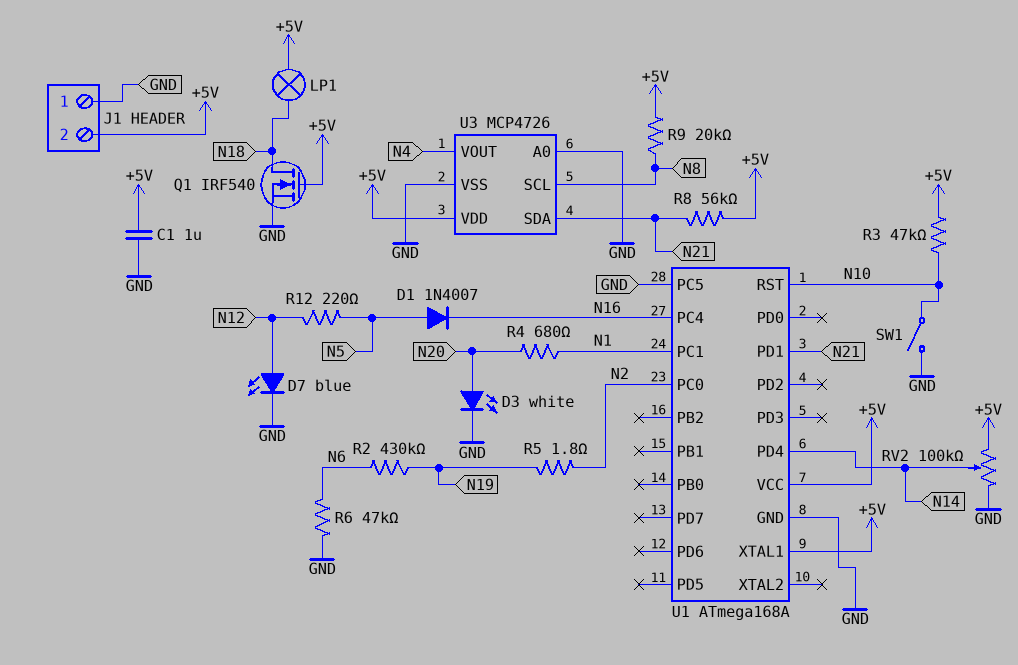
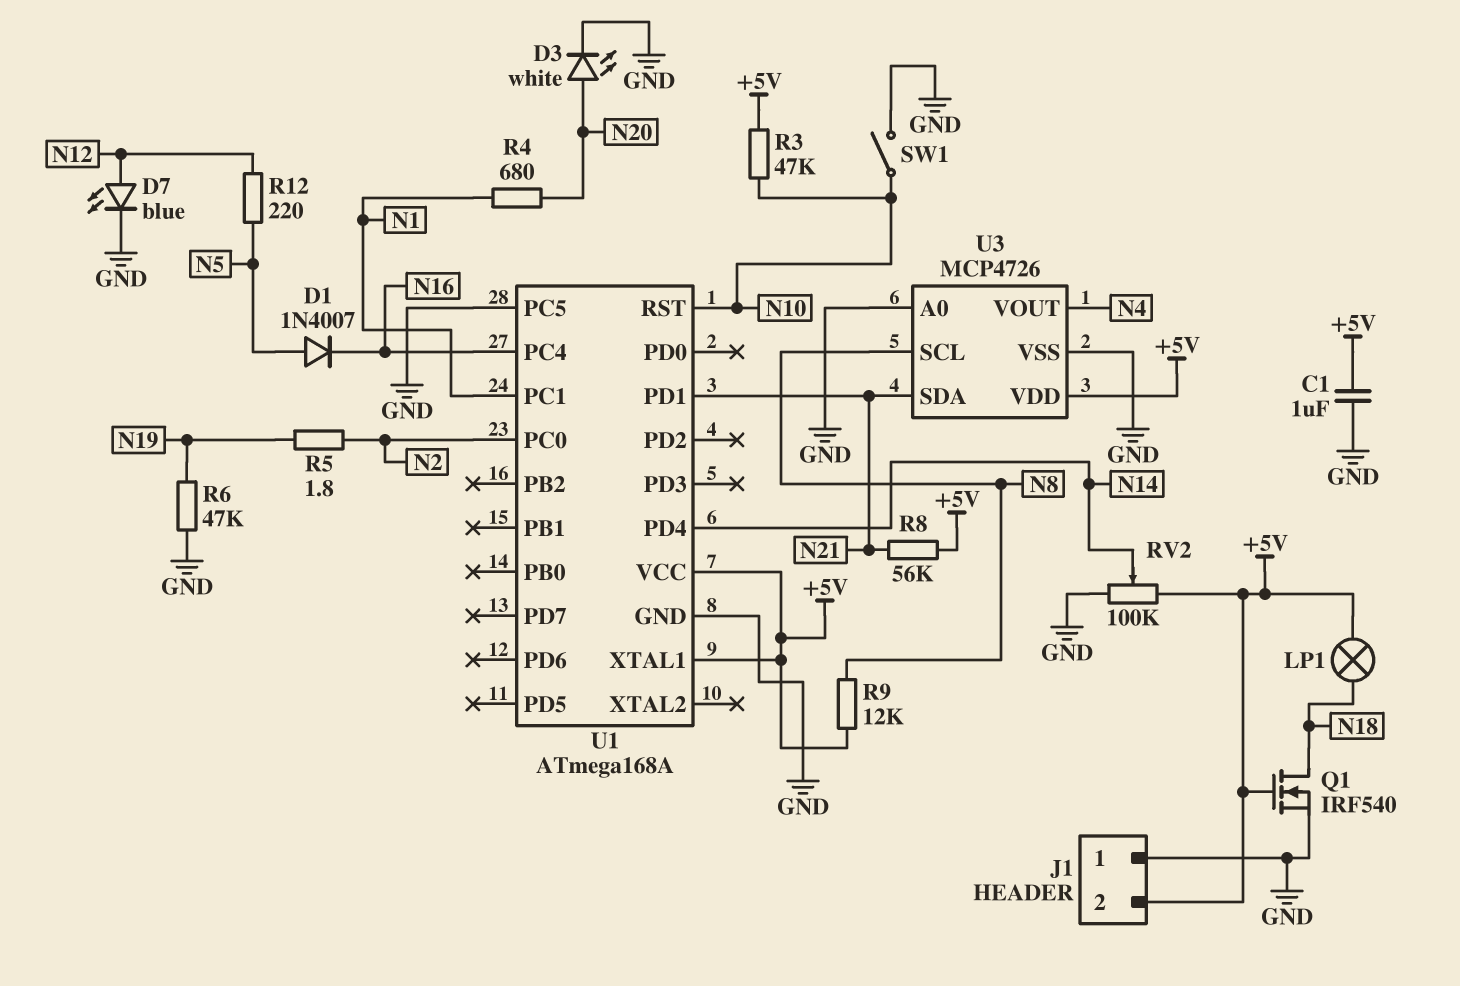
R2: 430k (N6, N19) -> none
R6: 47k (GND, N6) -> 47k (GND, N19)
R9: 20k (+5V, N8) -> 12k (+5V, N8)

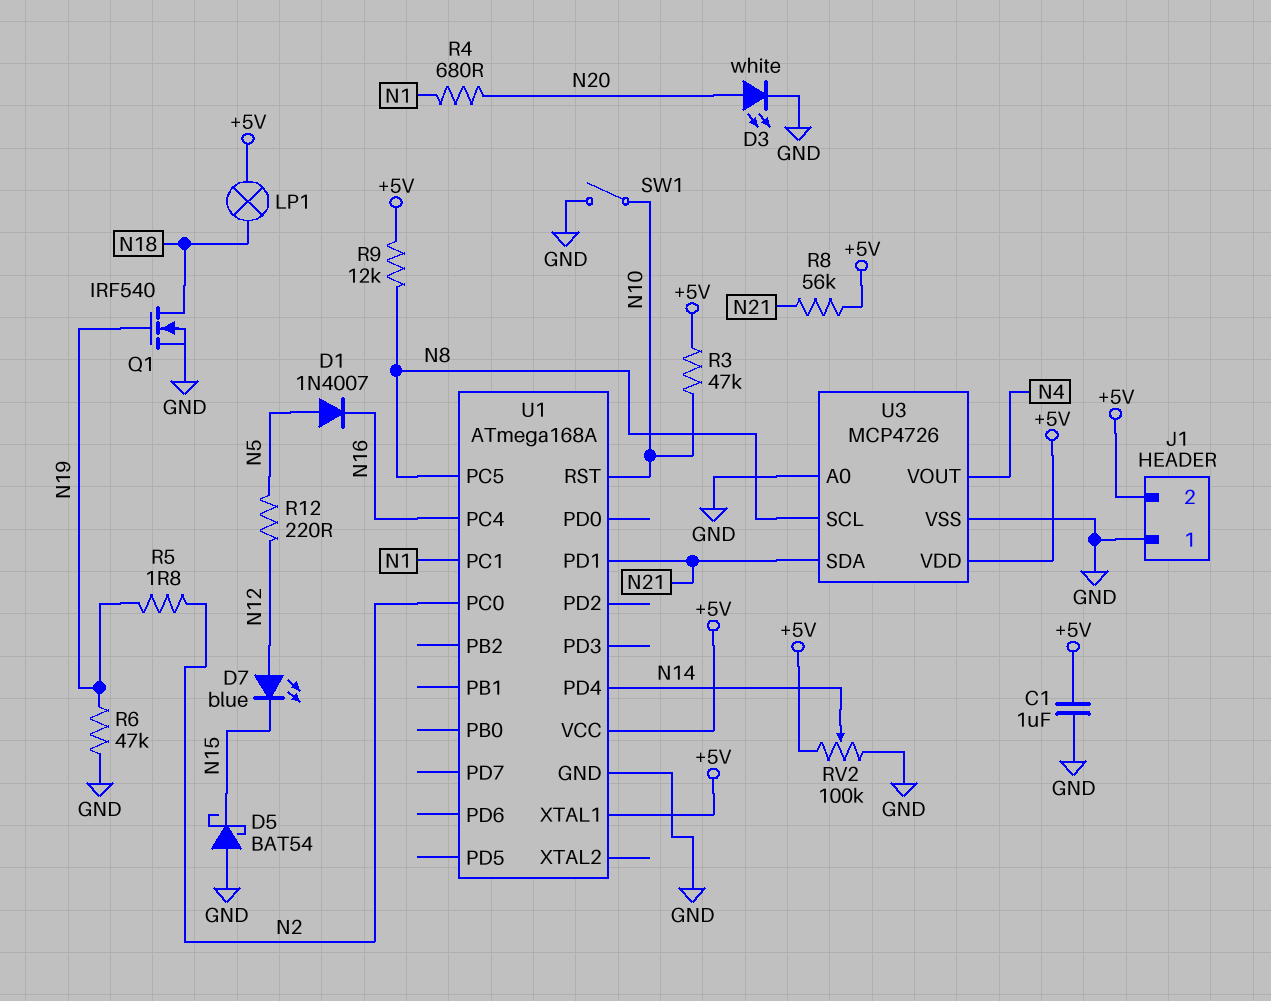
D5: none -> schottky BAT54 (A GND, K N15)
D7: LED blue (A N12, K GND) -> LED blue (A N12, K N15)
Q1: NMOS IRF540 (G +5V, D N18, S GND) -> NMOS IRF540 (G N19, D N18, S GND)
U1 pin PC5: GND -> N8

